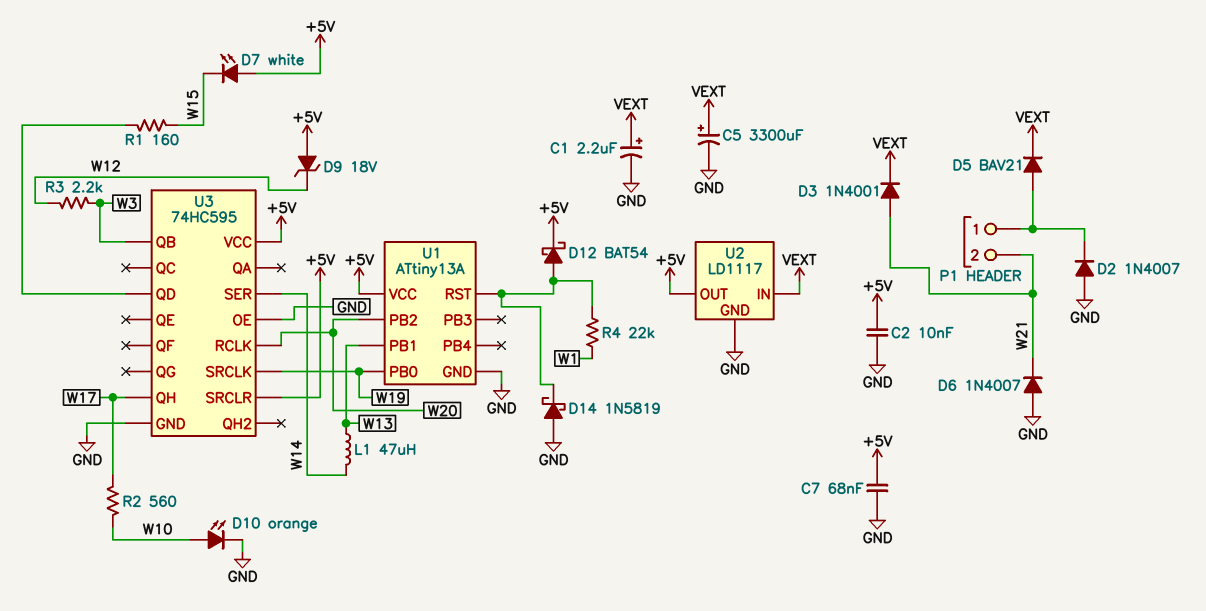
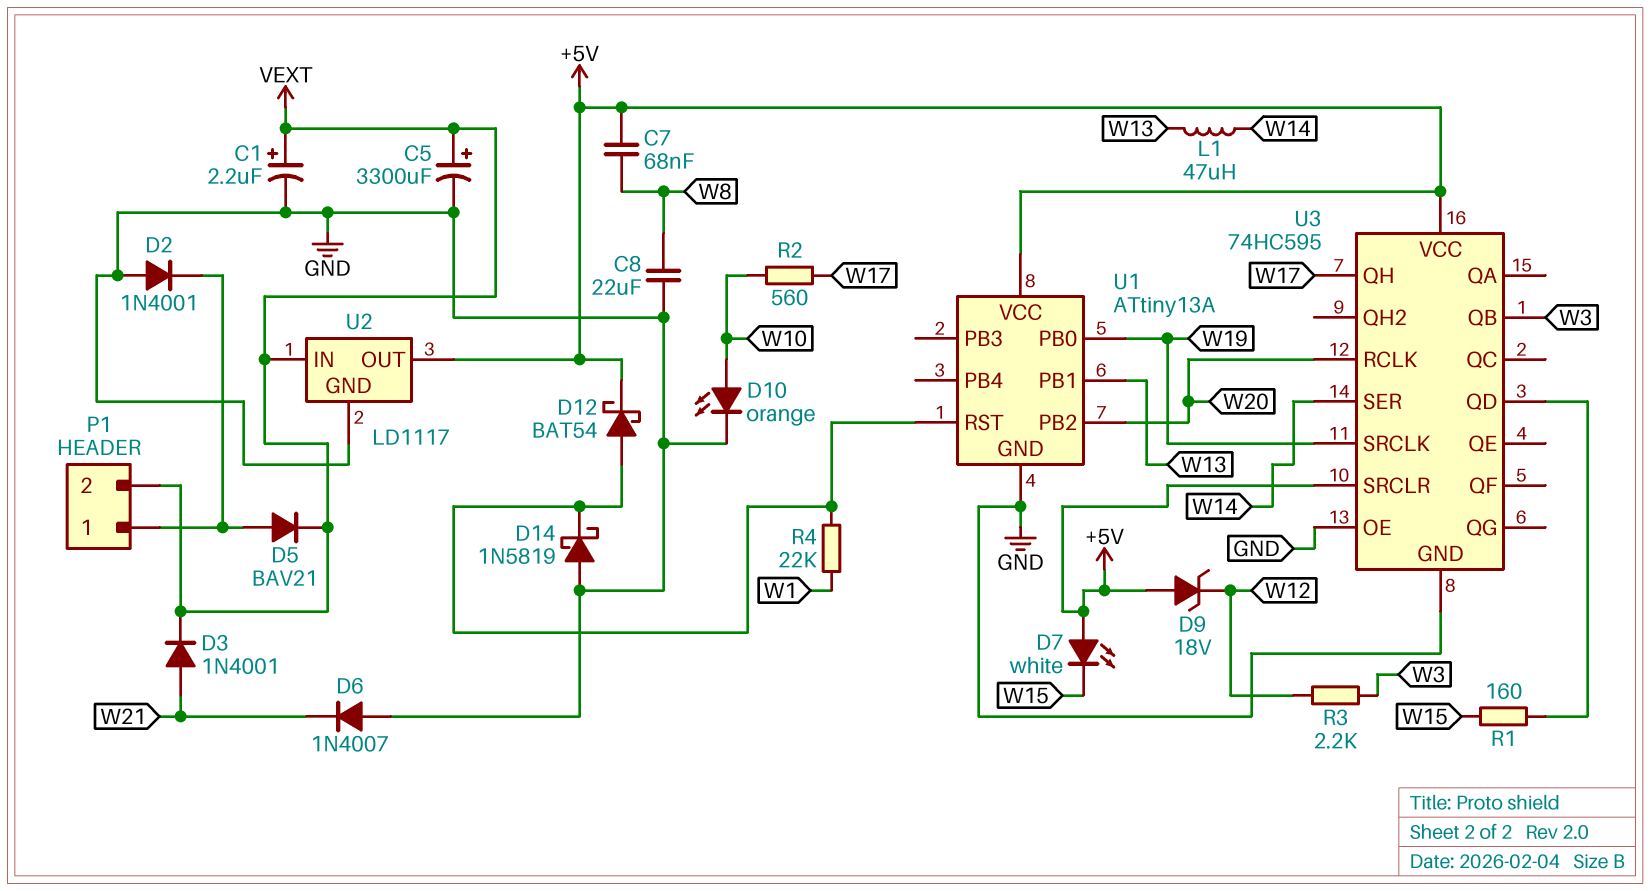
C2: 10nF (+5V, GND) -> none
C7: 68nF (+5V, GND) -> 68nF (+5V, W8)
C8: none -> 22uF (GND, W8)
D2: diode 1N4007 (A GND, K P1/1) -> diode 1N4001 (A GND, K P1/1)
P1 pin 2: W21 -> VEXT

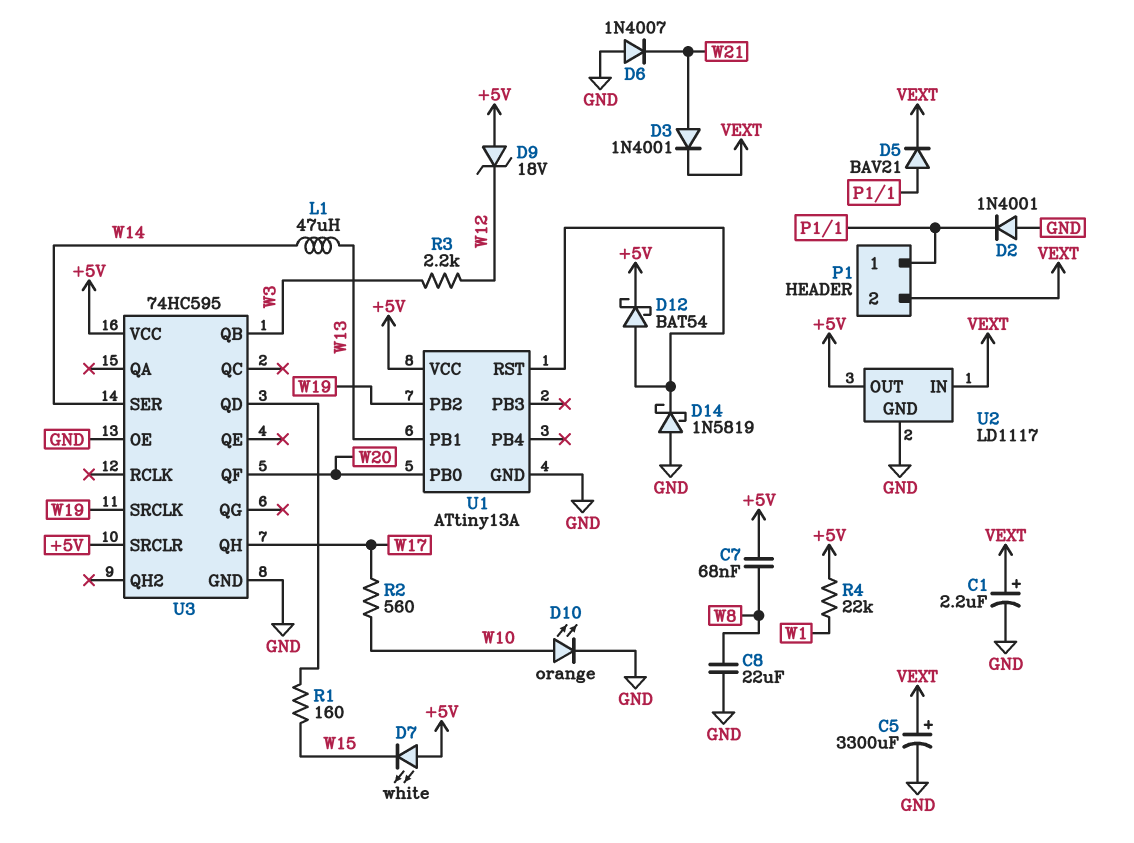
R4: 22k (U1/RST, W1) -> 22k (+5V, W1)
U1 pin PB0: W19 -> W20
U1 pin PB2: W20 -> W19
U3 pin QF: none -> W20
U3 pin RCLK: W20 -> none

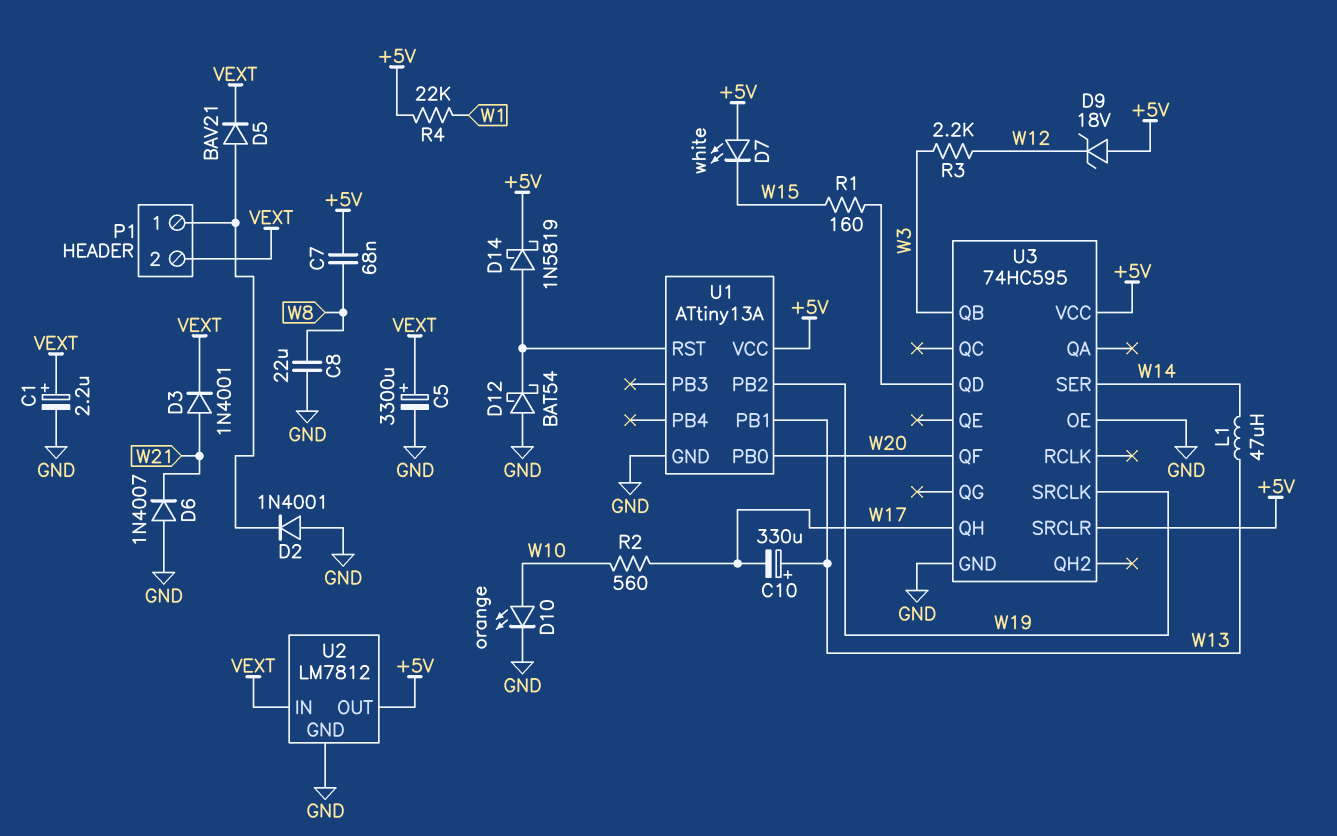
C10: none -> 330uF (plus W13, minus W17)
D12: schottky BAT54 (A U1/RST, K +5V) -> schottky BAT54 (A GND, K U1/RST)
D14: schottky 1N5819 (A GND, K U1/RST) -> schottky 1N5819 (A U1/RST, K +5V)
U2: LD1117 -> LM7812

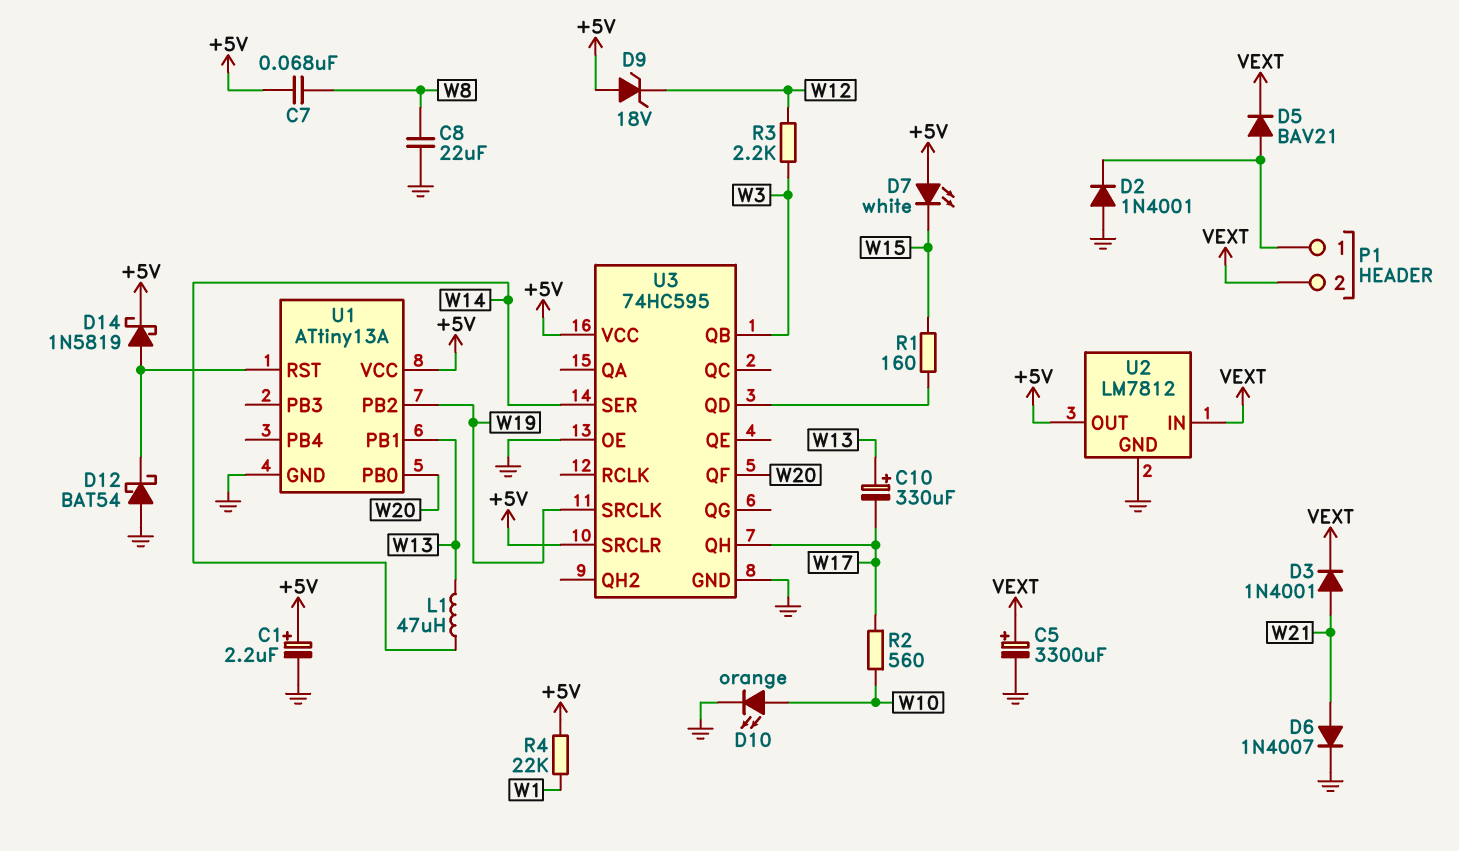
C1: 2.2uF (plus VEXT, minus GND) -> 2.2uF (plus +5V, minus GND)
D6: diode 1N4007 (A GND, K W21) -> diode 1N4007 (A W21, K GND)

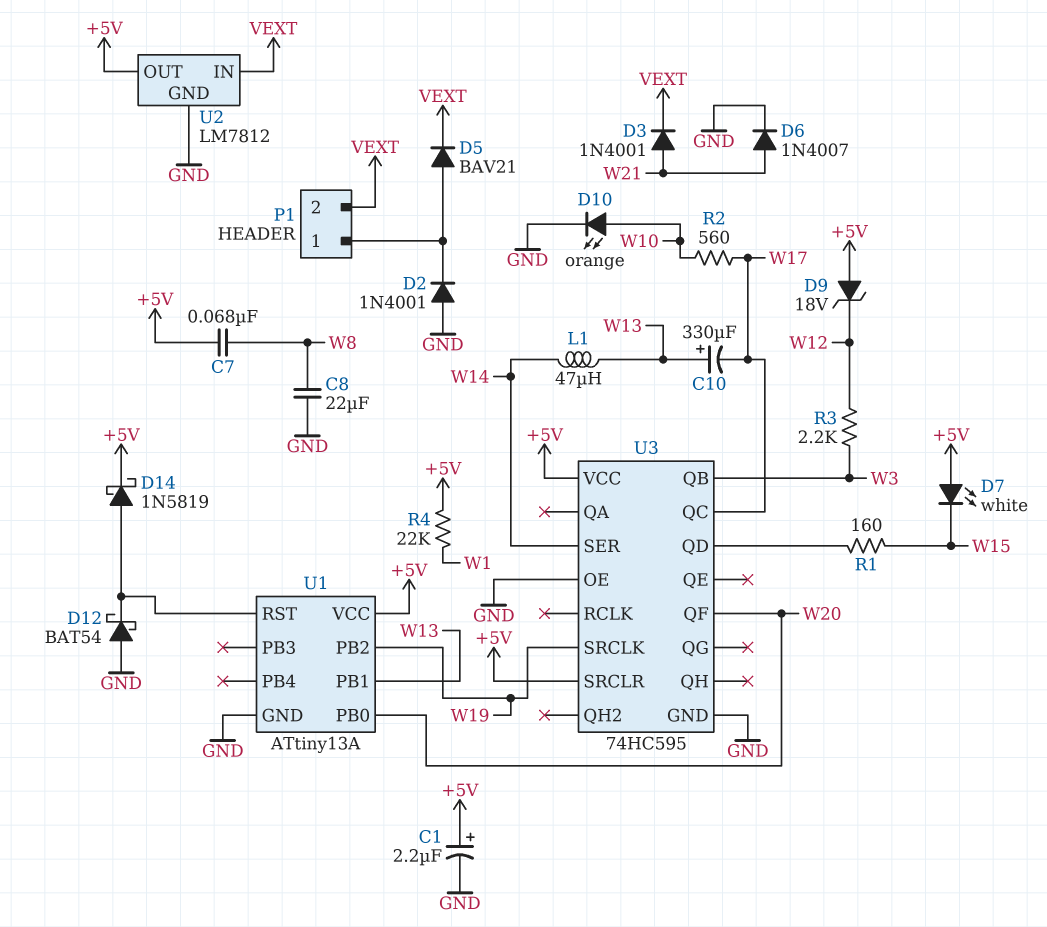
C5: 3300uF (plus VEXT, minus GND) -> none
U3 pin QC: none -> W17
U3 pin QH: W17 -> none

